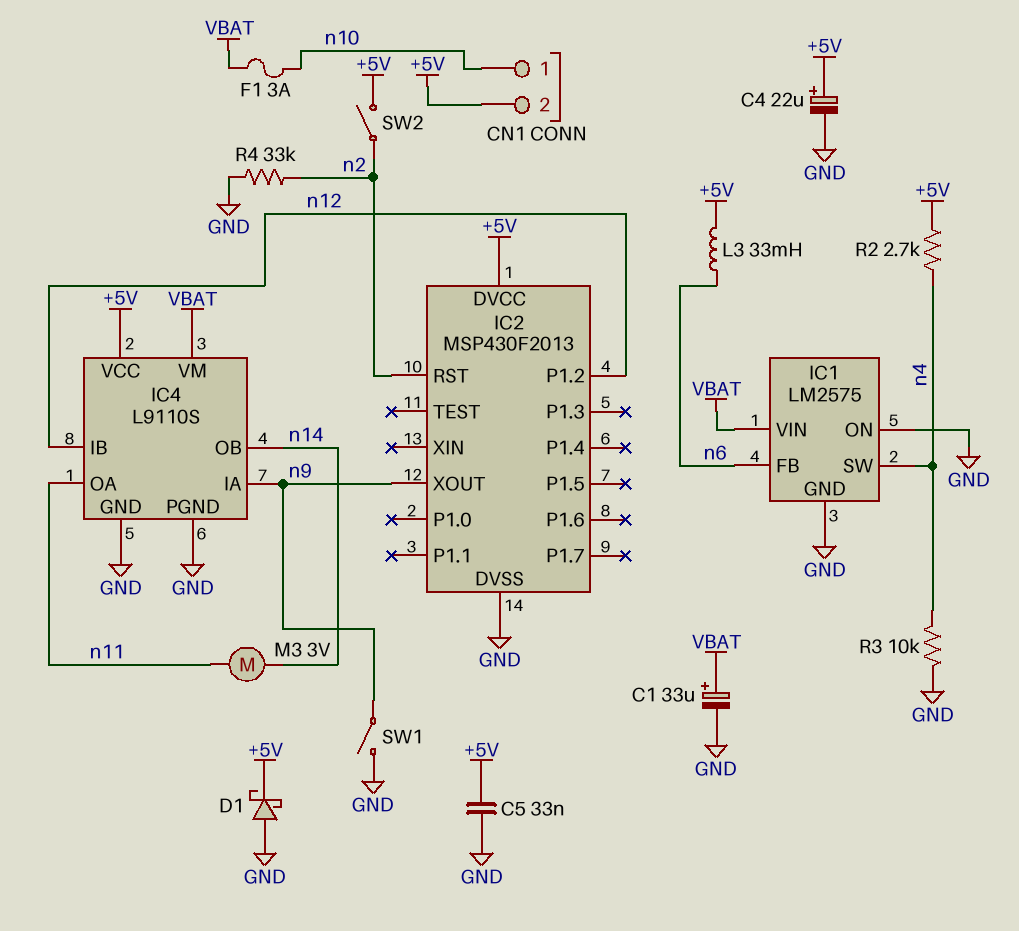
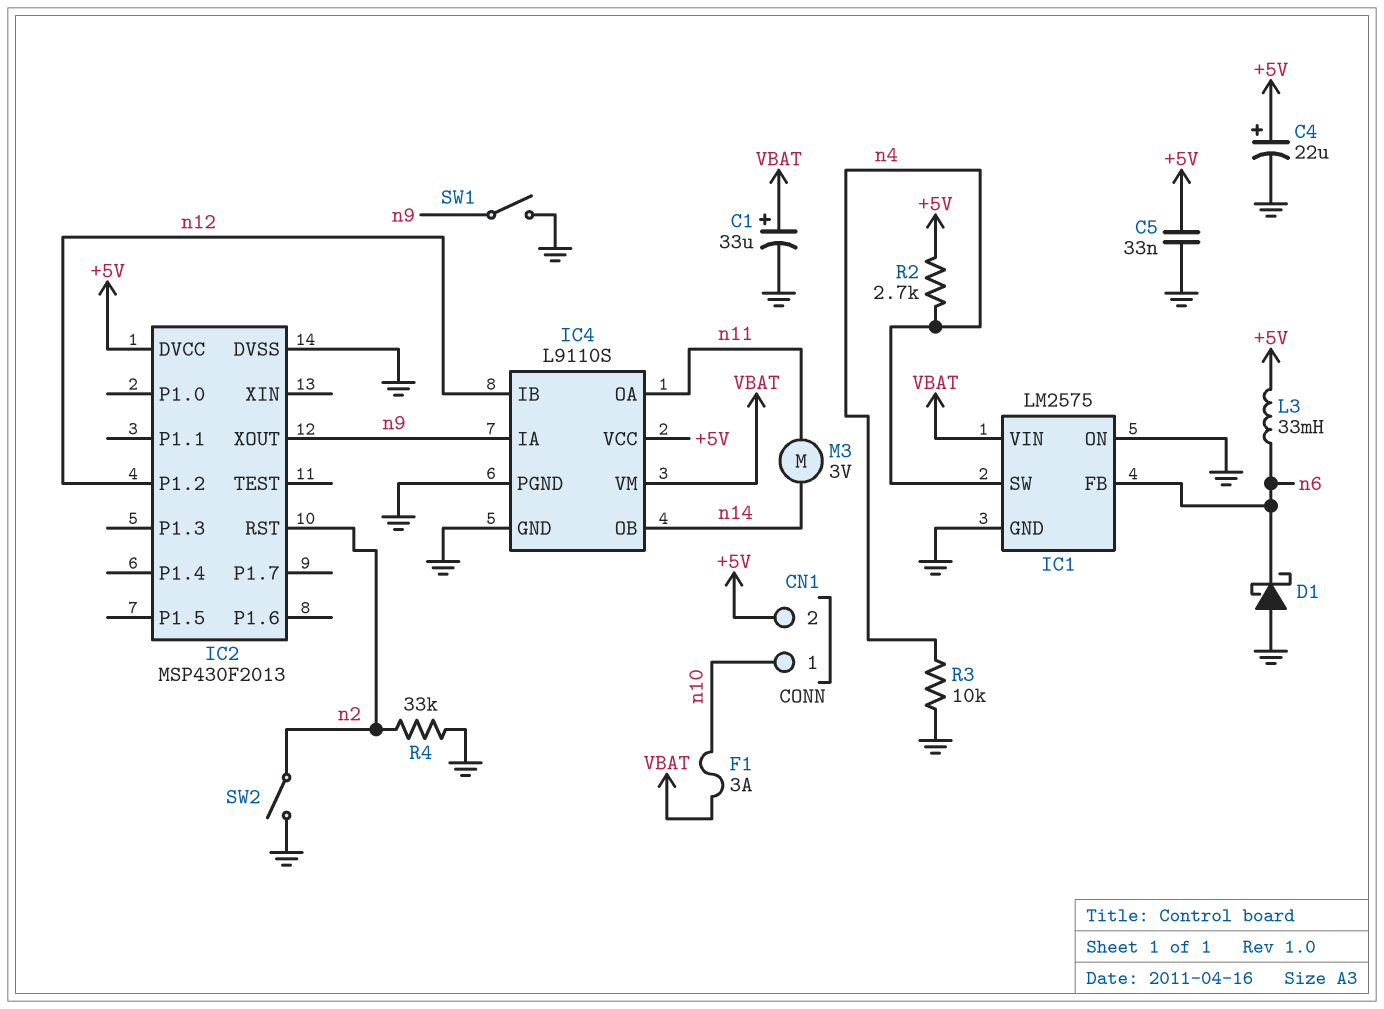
D1: schottky (A GND, K +5V) -> schottky (A GND, K n6)
SW2: switch (+5V, n2) -> switch (GND, n2)

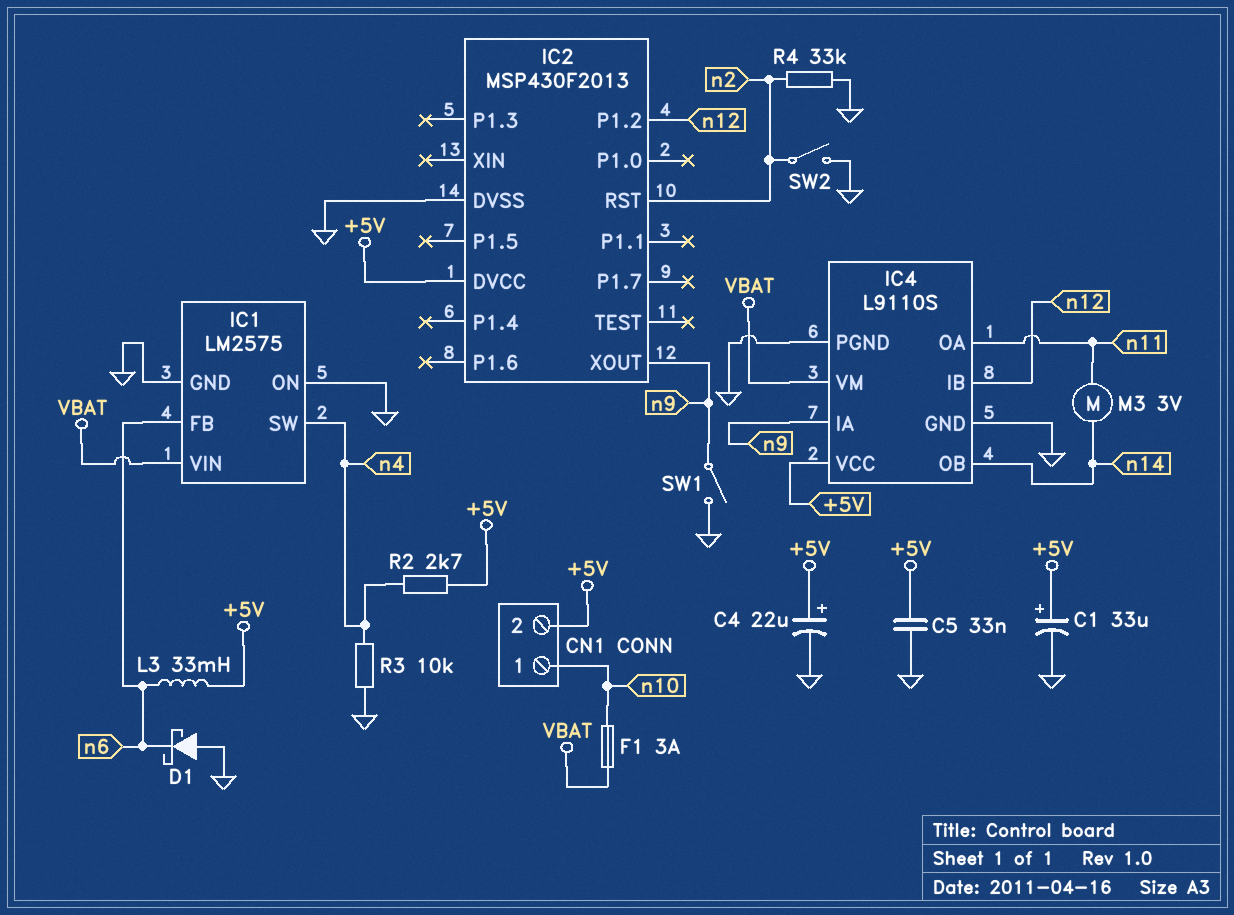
C1: 33uF (plus VBAT, minus GND) -> 33uF (plus +5V, minus GND)

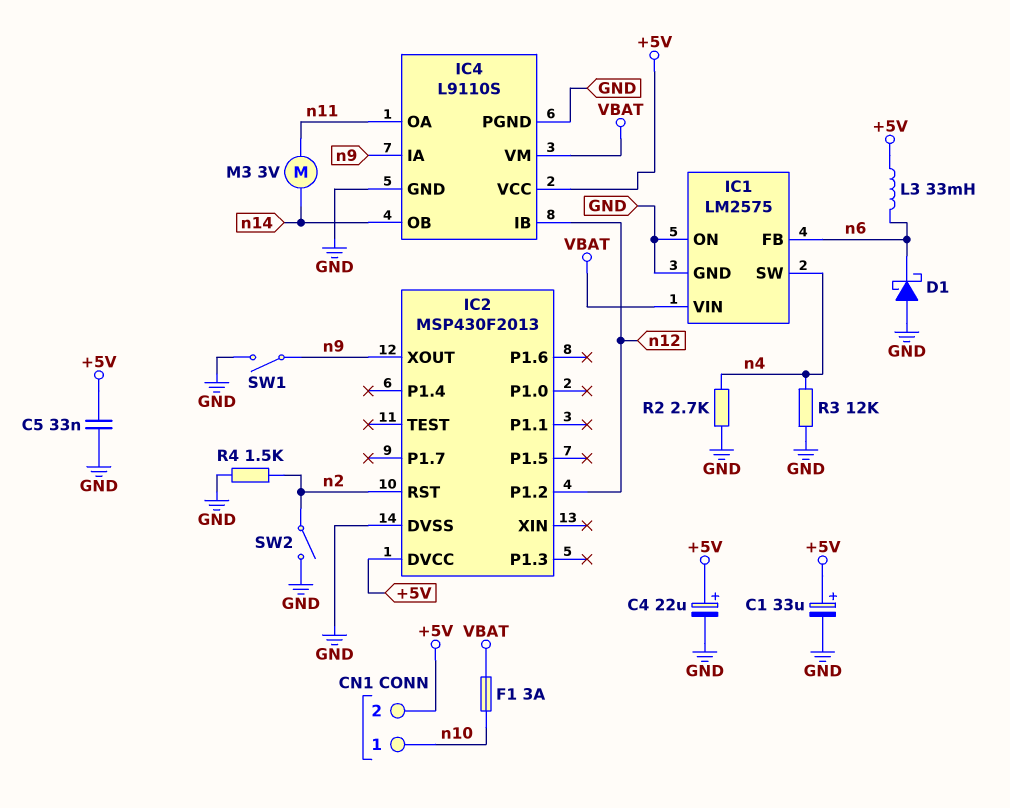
R2: 2.7k (+5V, n4) -> 2.7k (GND, n4)
R3: 10k (GND, n4) -> 12k (GND, n4)
R4: 33k (GND, n2) -> 1.5k (GND, n2)

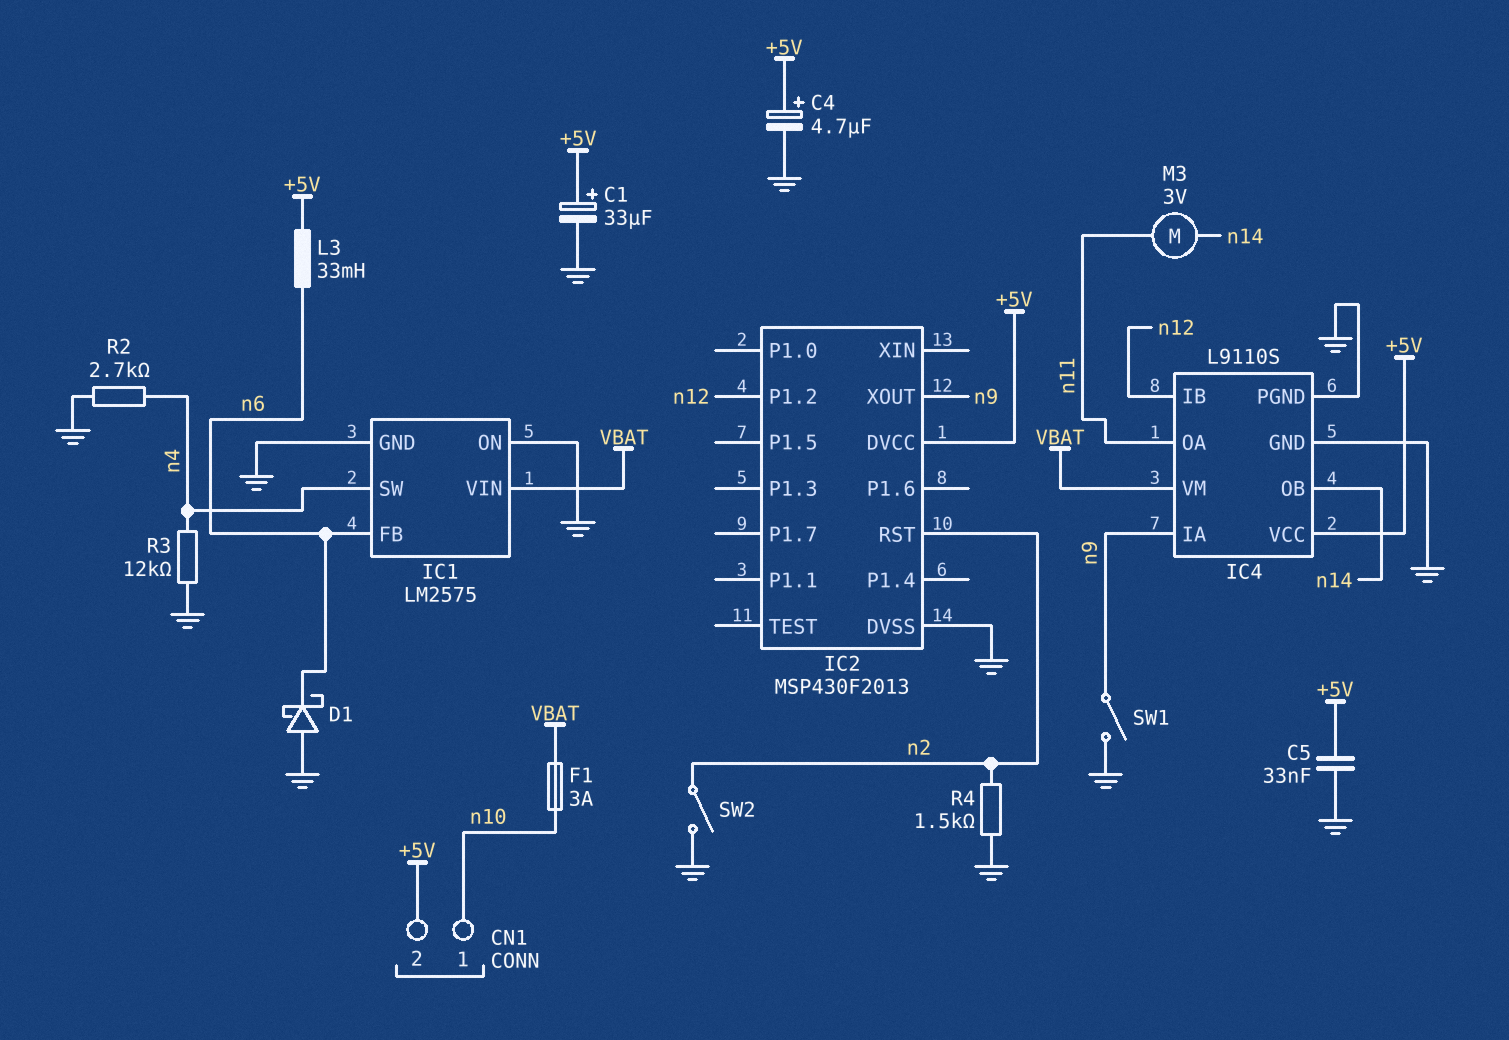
C4: 22uF (plus +5V, minus GND) -> 4.7uF (plus +5V, minus GND)

